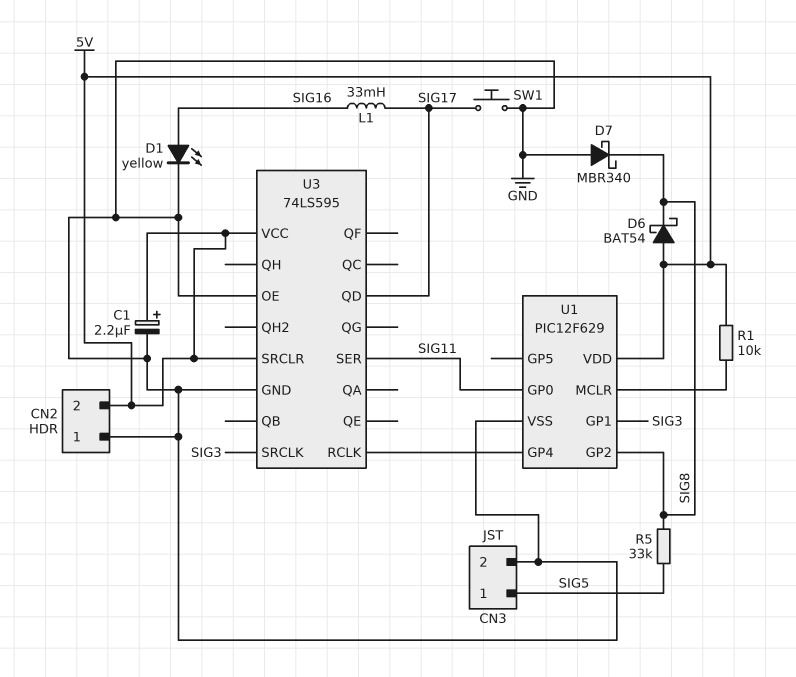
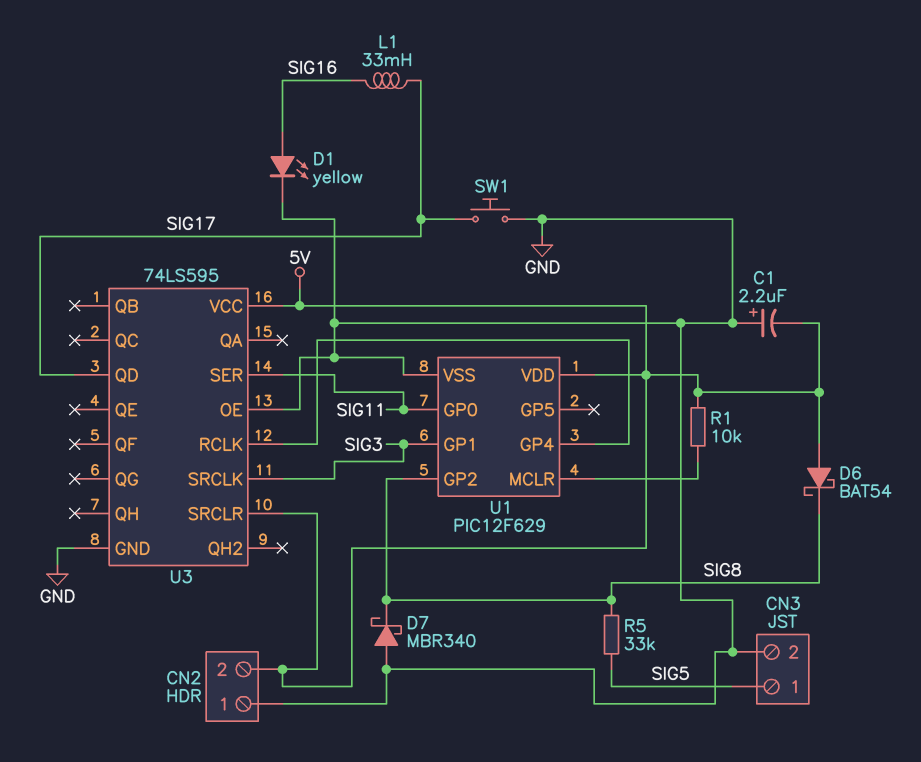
C1: 2.2uF (plus 5V, minus GND) -> 2.2uF (plus GND, minus 5V)

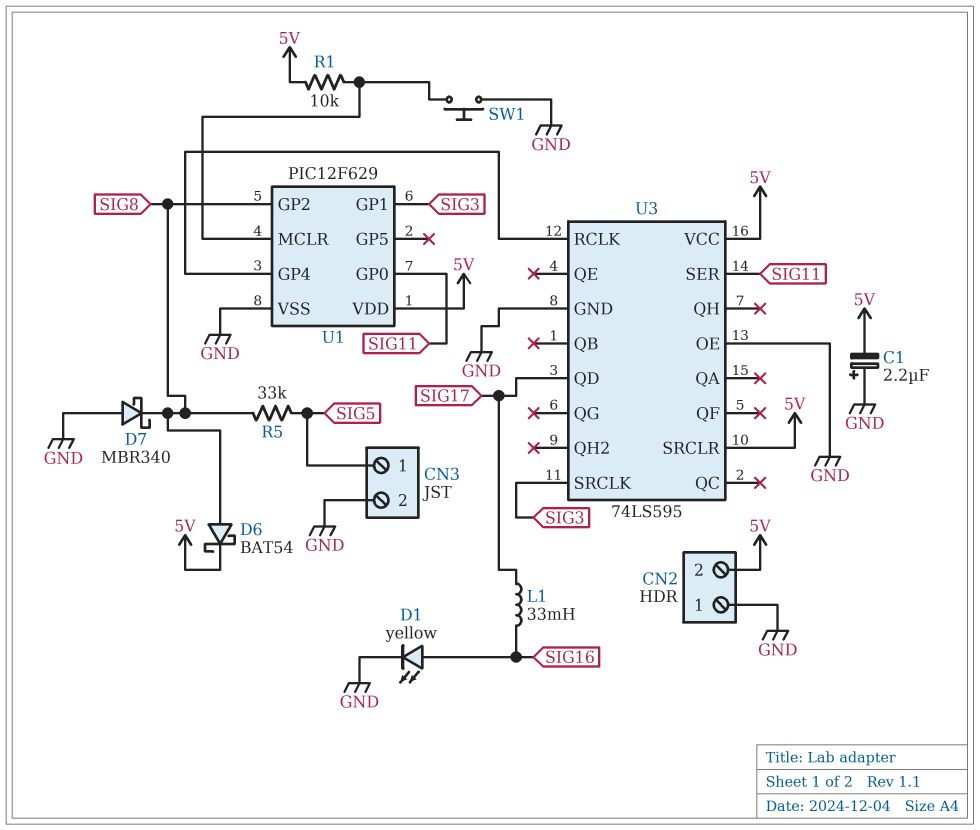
D6: schottky BAT54 (A 5V, K SIG8) -> schottky BAT54 (A SIG8, K 5V)
SW1: button (GND, SIG17) -> button (GND, U1/MCLR)

